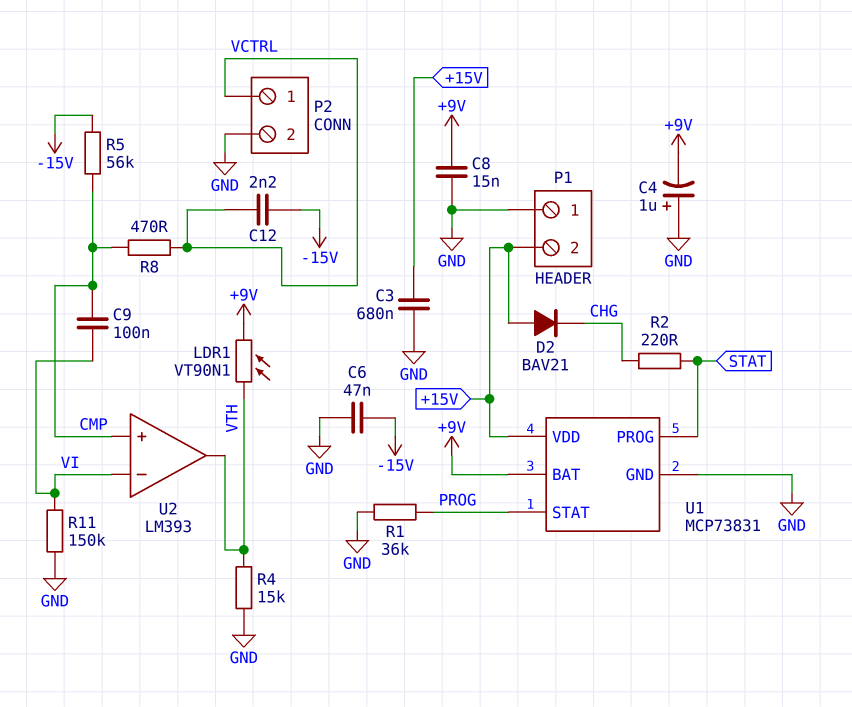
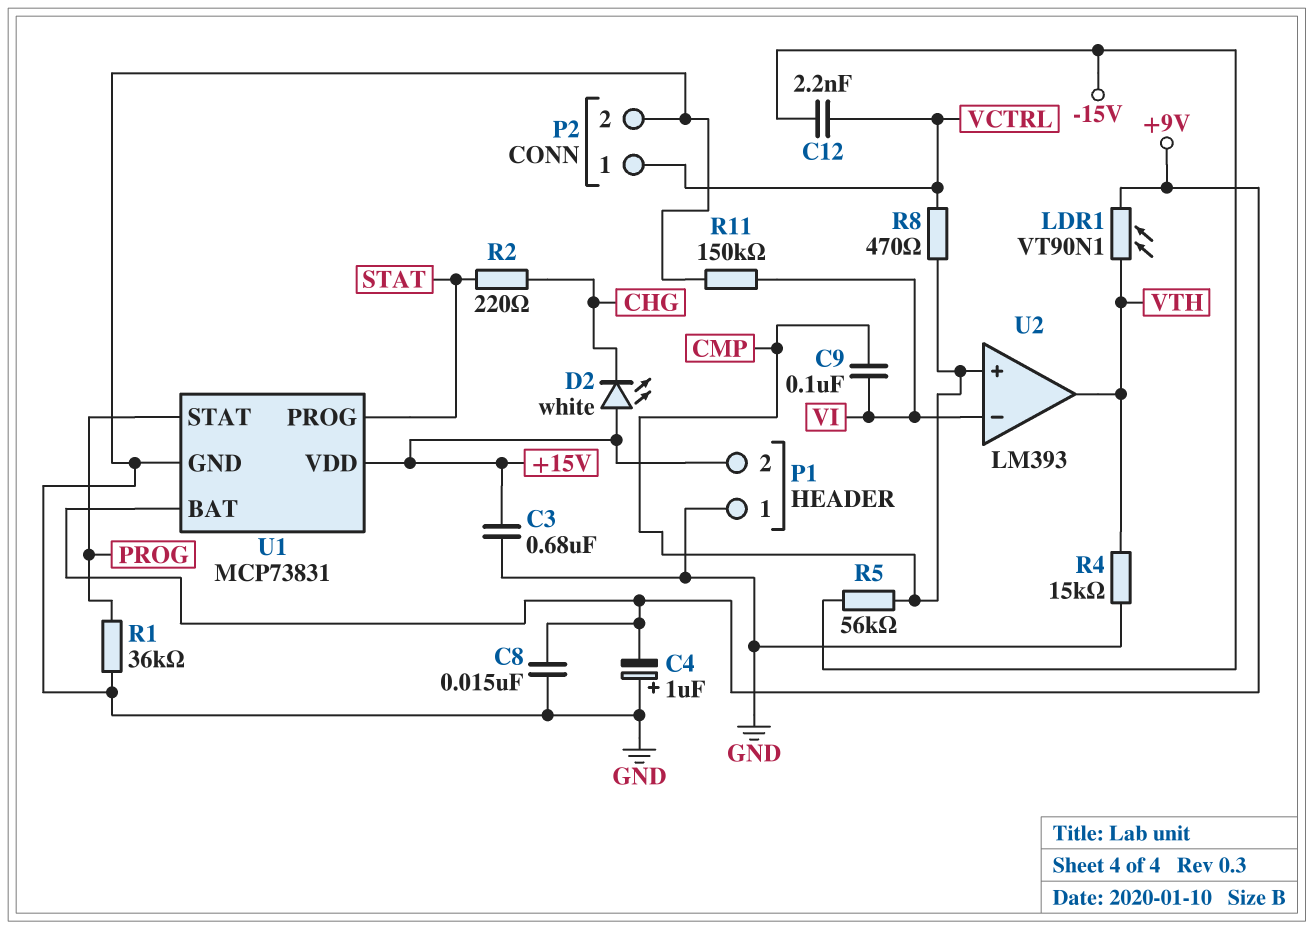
C6: 47nF (-15V, GND) -> none
D2: diode BAV21 (A +15V, K CHG) -> LED white (A +15V, K CHG)

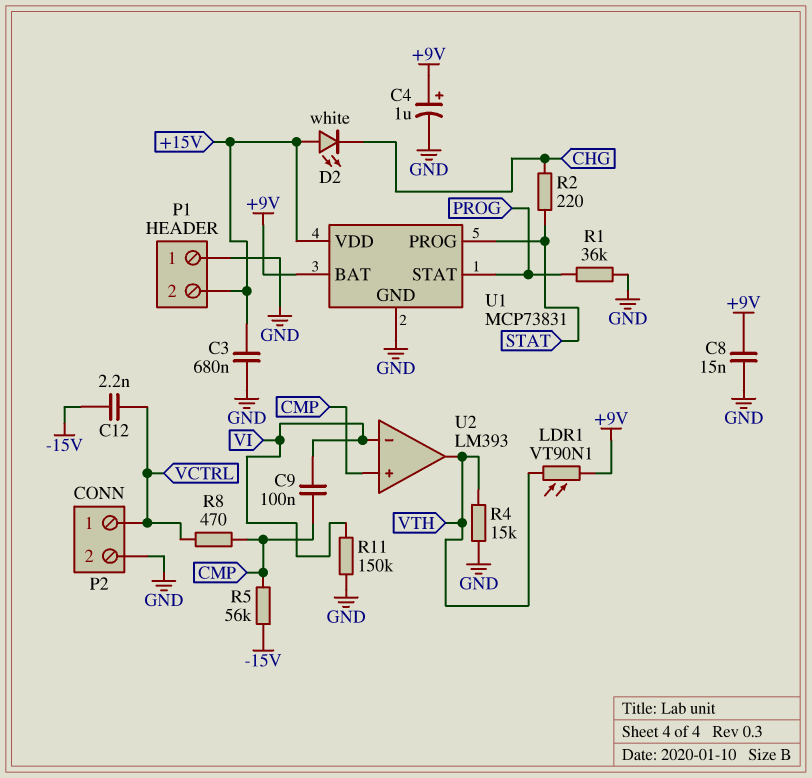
C4: 1uF (plus GND, minus +9V) -> 1uF (plus +9V, minus GND)

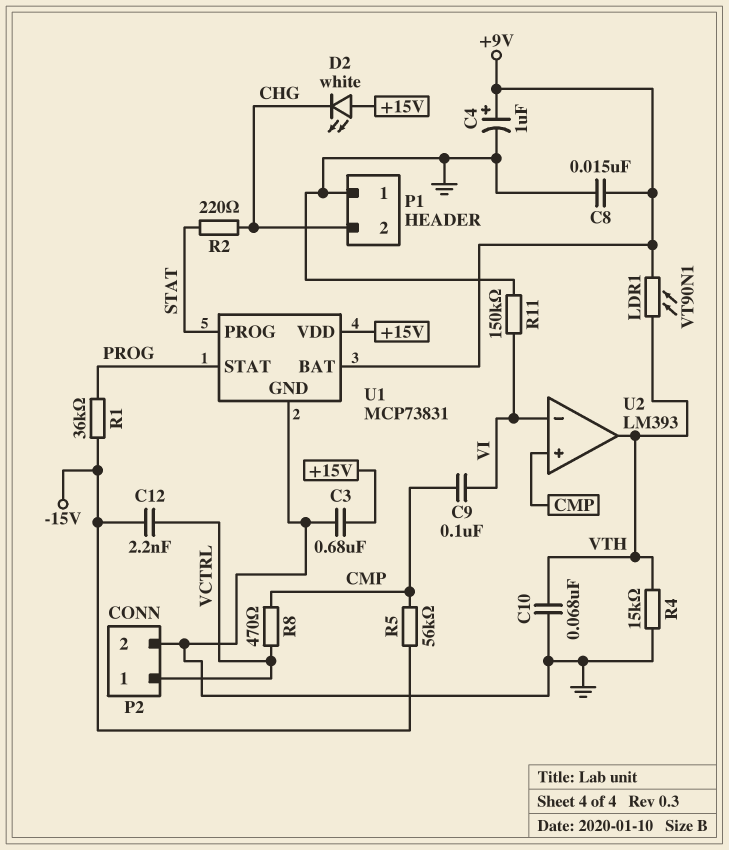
C10: none -> 68nF (GND, VTH)
P1 pin 2: +15V -> CHG
R1: 36k (GND, PROG) -> 36k (-15V, PROG)

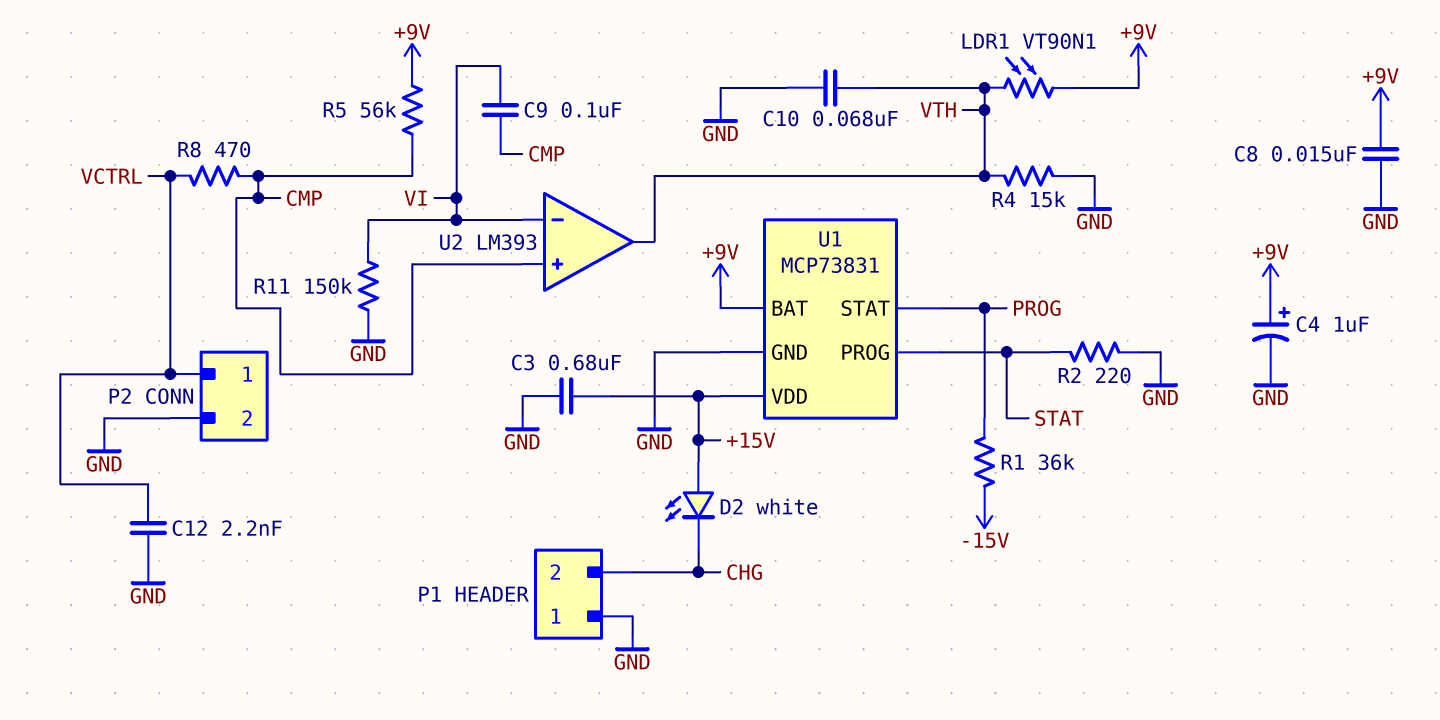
C12: 2.2nF (-15V, VCTRL) -> 2.2nF (GND, VCTRL)
R2: 220 (CHG, STAT) -> 220 (GND, STAT)
R5: 56k (-15V, CMP) -> 56k (+9V, CMP)

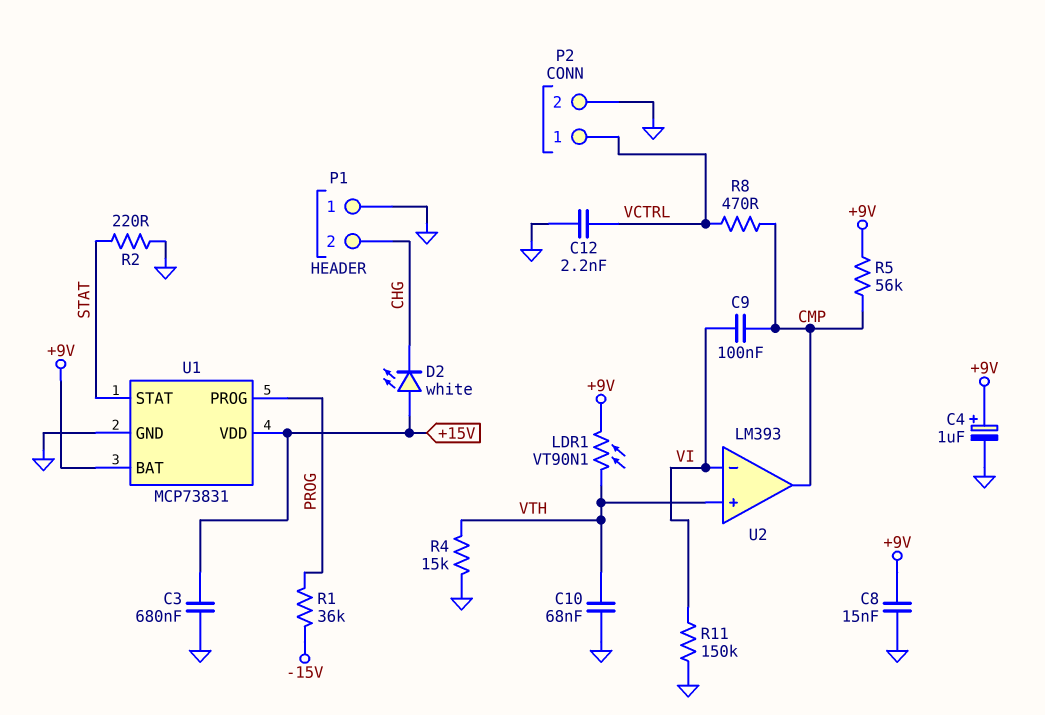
U1 pin PROG: STAT -> PROG
U1 pin STAT: PROG -> STAT
U2 pin in+: CMP -> VTH
U2 pin out: VTH -> CMP

